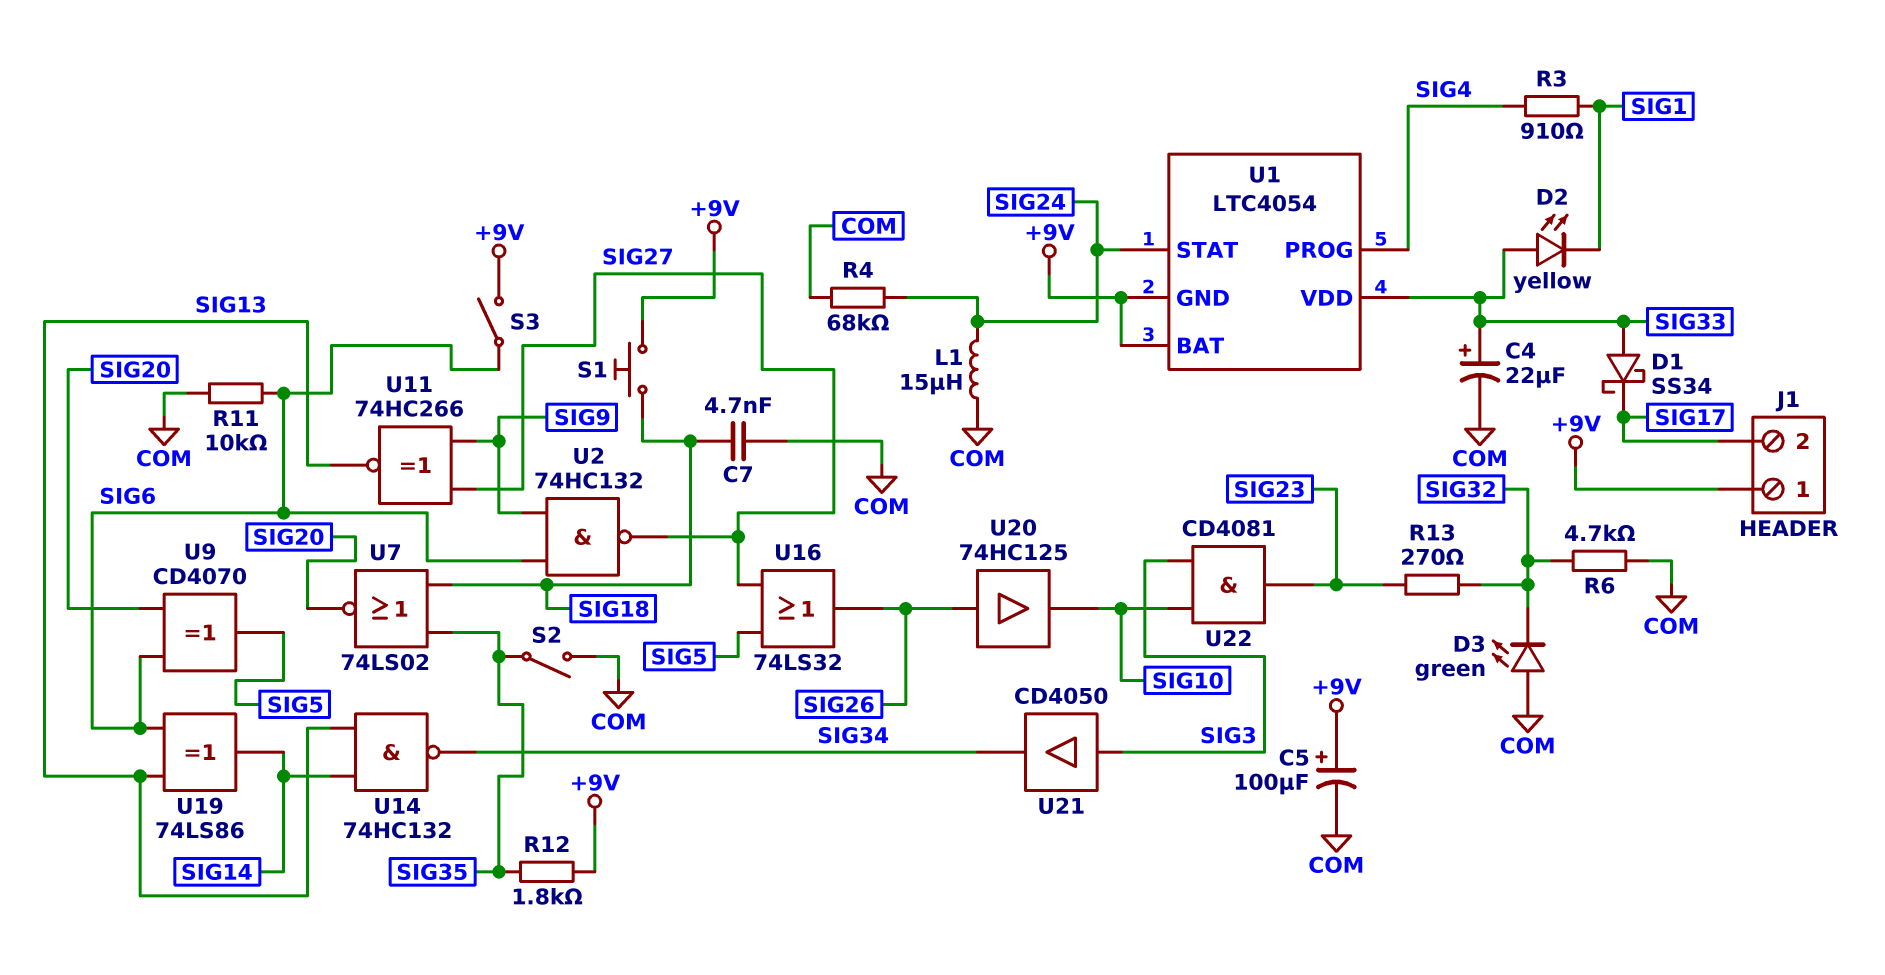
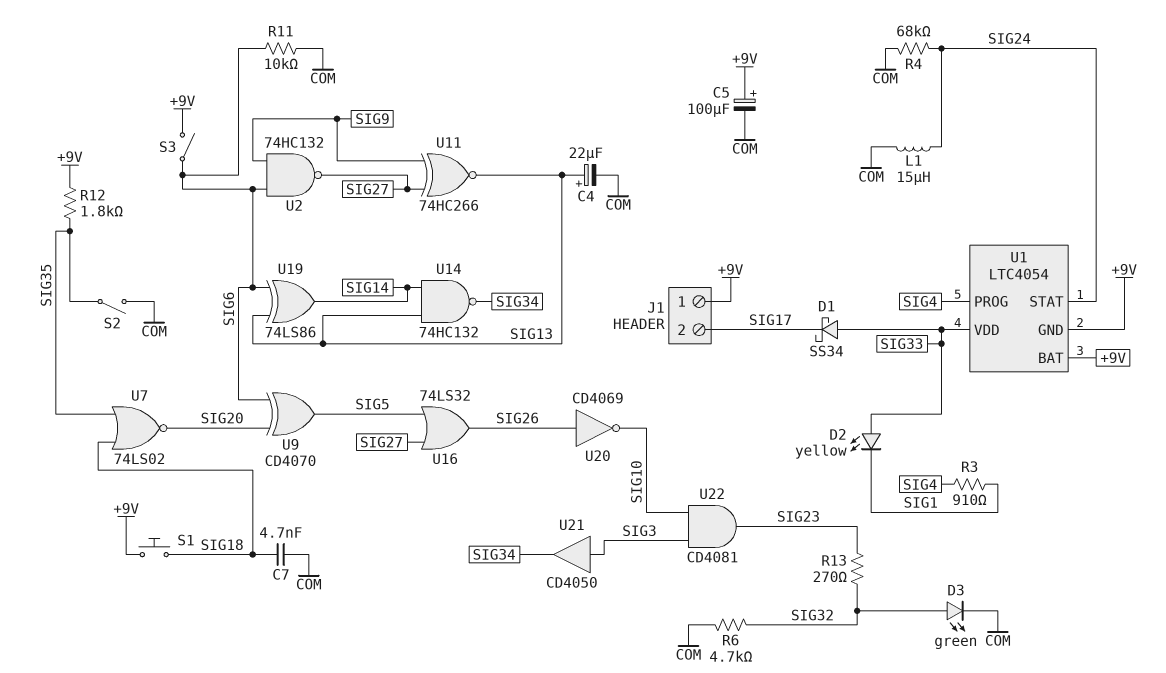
C4: 22uF (plus SIG33, minus COM) -> 22uF (plus SIG13, minus COM)
D3: LED green (A COM, K SIG32) -> LED green (A SIG32, K COM)
U20: buffer 74HC125 (in SIG26, out SIG10) -> NOT CD4069 (in SIG26, out SIG10)

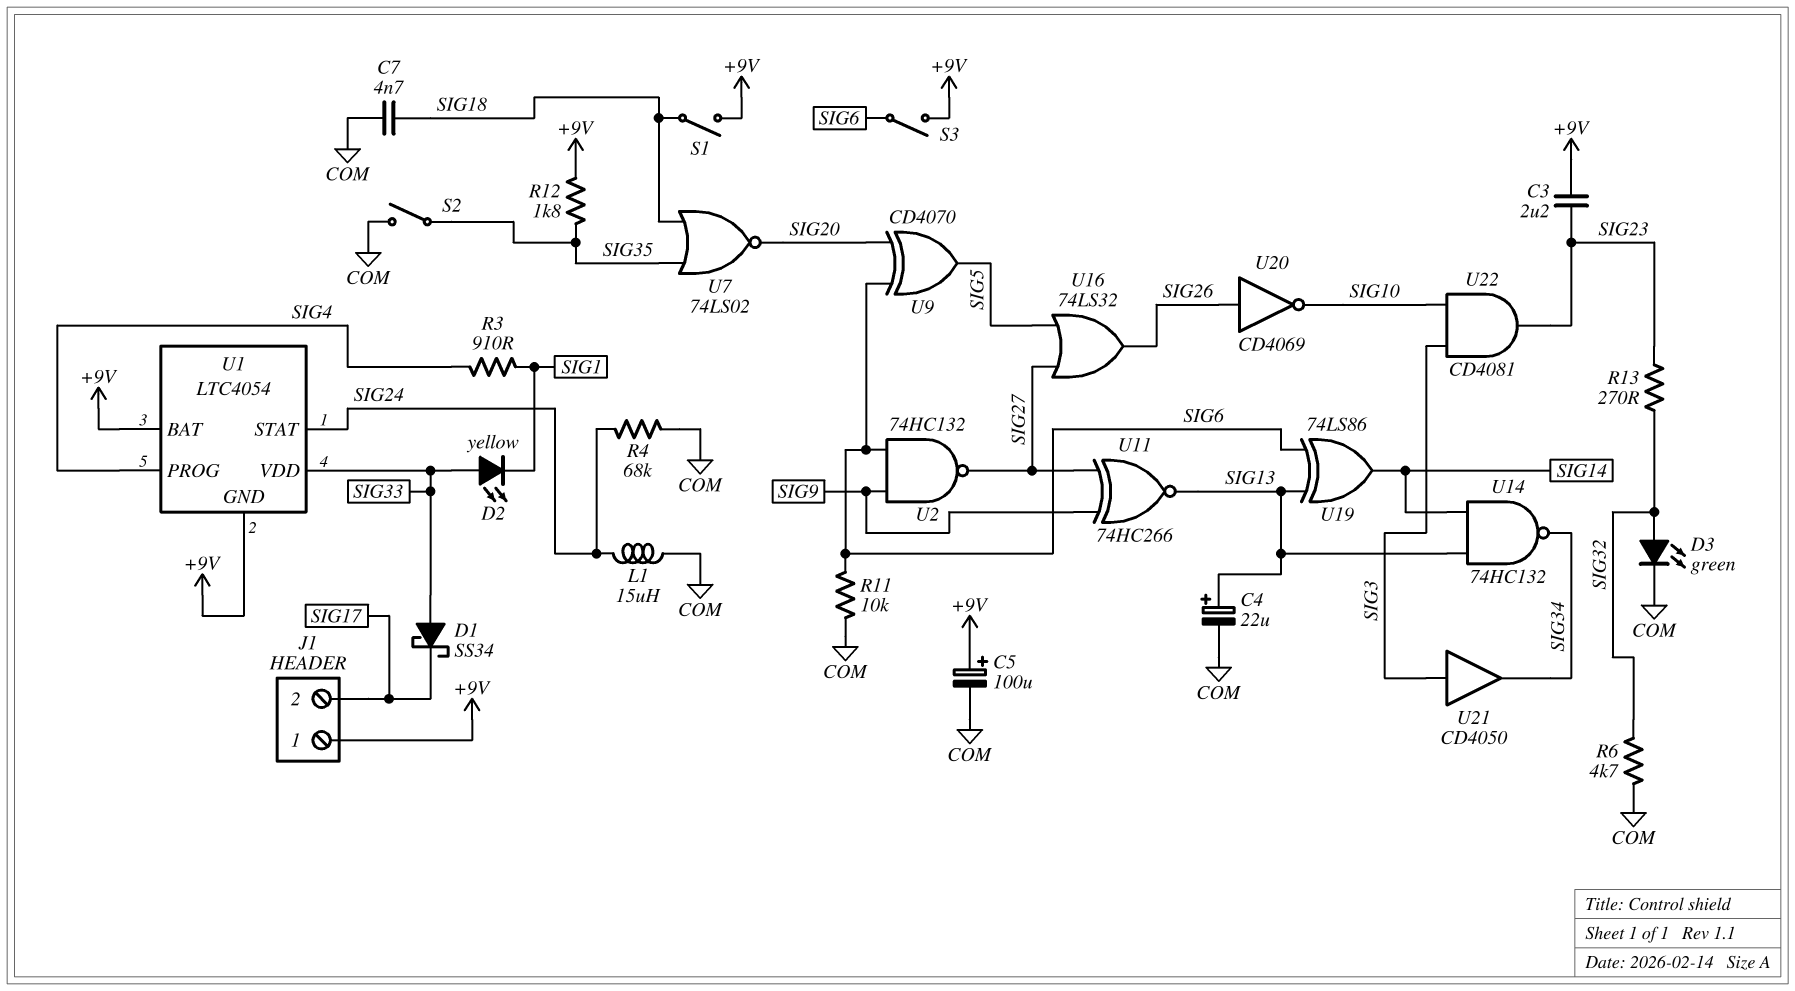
C3: none -> 2.2uF (+9V, SIG23)
S1: button (+9V, SIG18) -> switch (+9V, SIG18)

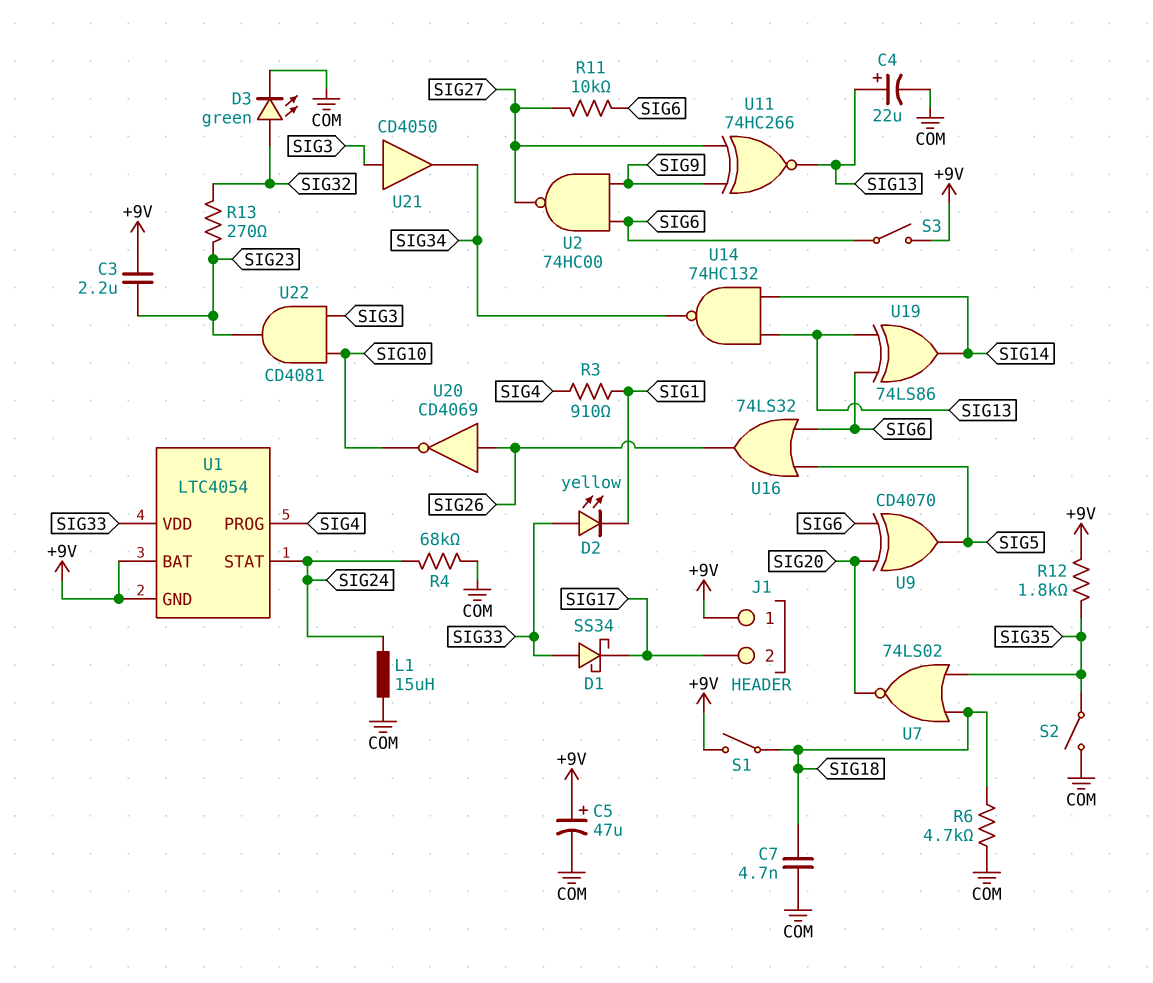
C5: 100uF (plus +9V, minus COM) -> 47uF (plus +9V, minus COM)
R6: 4.7k (COM, SIG32) -> 4.7k (COM, SIG18)
R11: 10k (COM, SIG6) -> 10k (SIG6, SIG27)
U2: NAND 74HC132 (in SIG6, in SIG9, out SIG27) -> NAND 74HC00 (in SIG6, in SIG9, out SIG27)
U16: OR 74LS32 (in SIG5, in SIG27, out SIG26) -> OR 74LS32 (in SIG5, in SIG6, out SIG26)

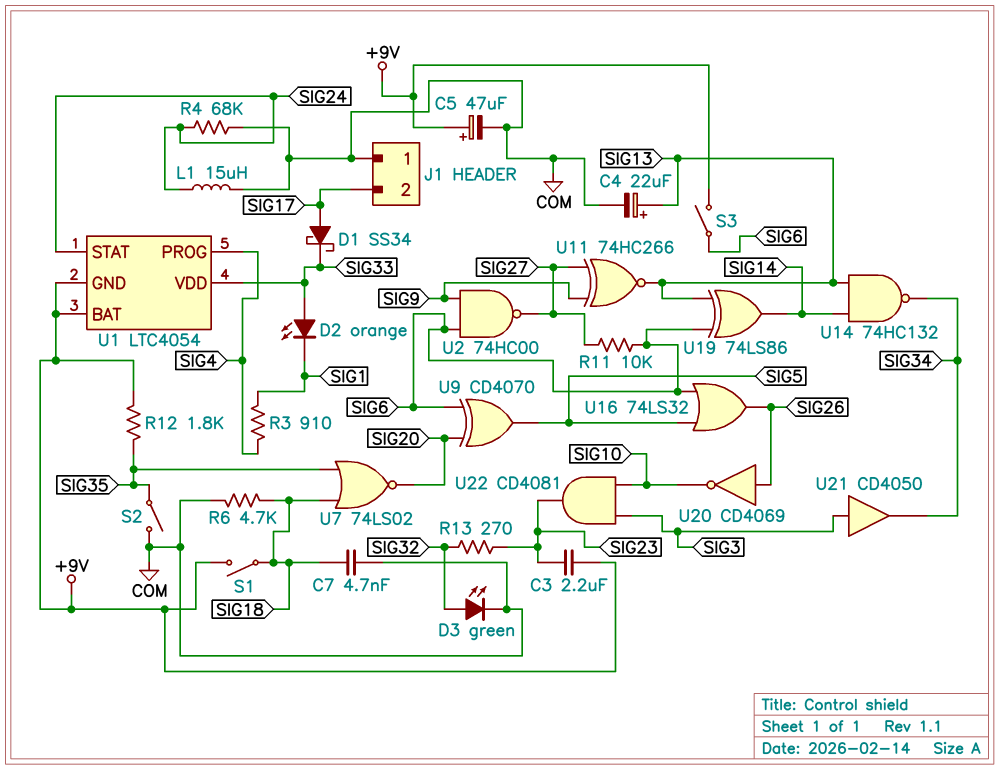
D1: schottky SS34 (A SIG33, K SIG17) -> schottky SS34 (A SIG17, K SIG33)
D2: LED yellow (A SIG33, K SIG1) -> LED orange (A SIG33, K SIG1)
J1 pin 1: +9V -> COM

